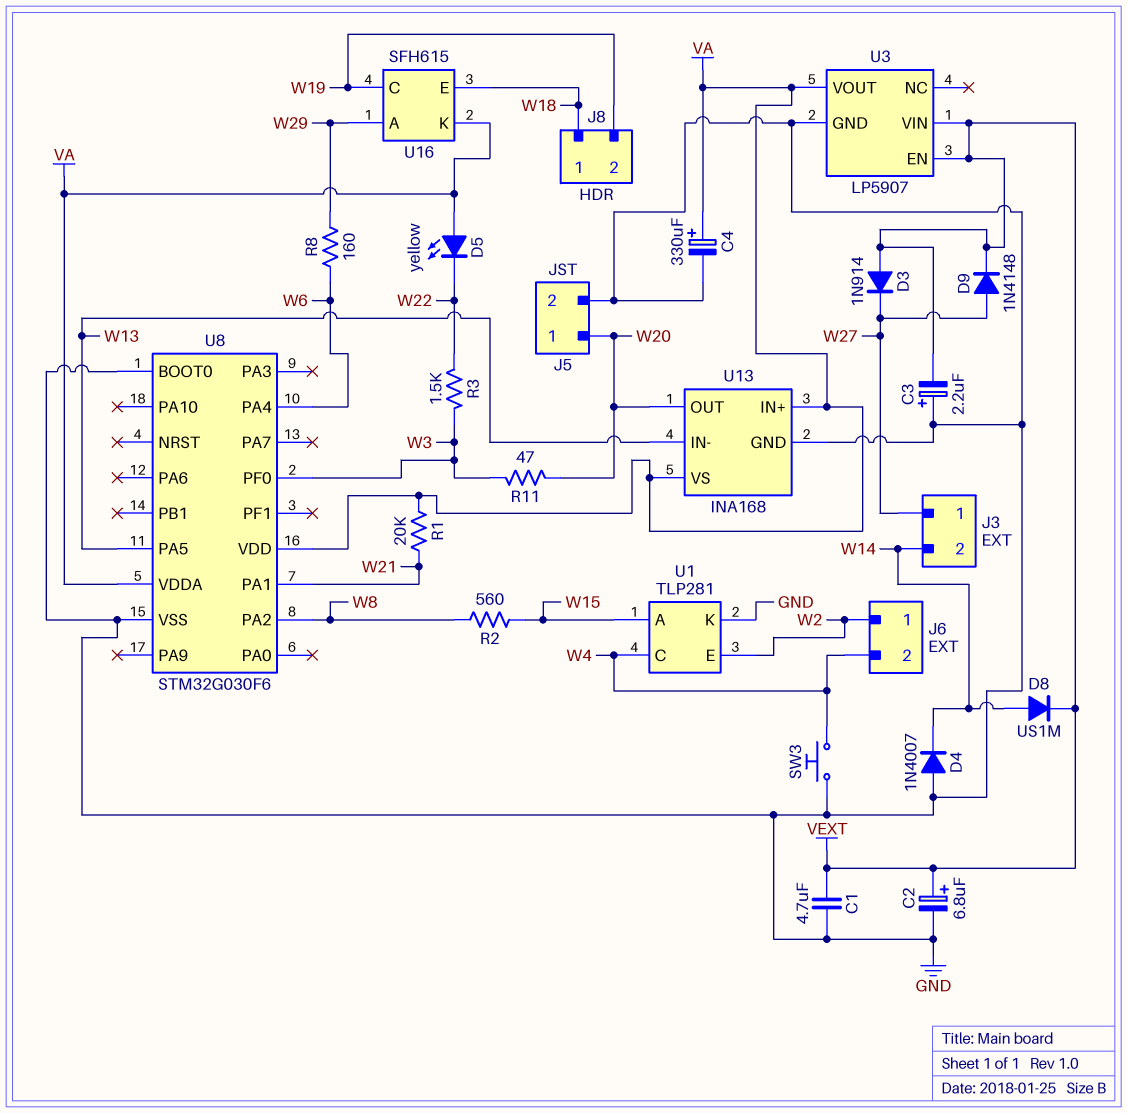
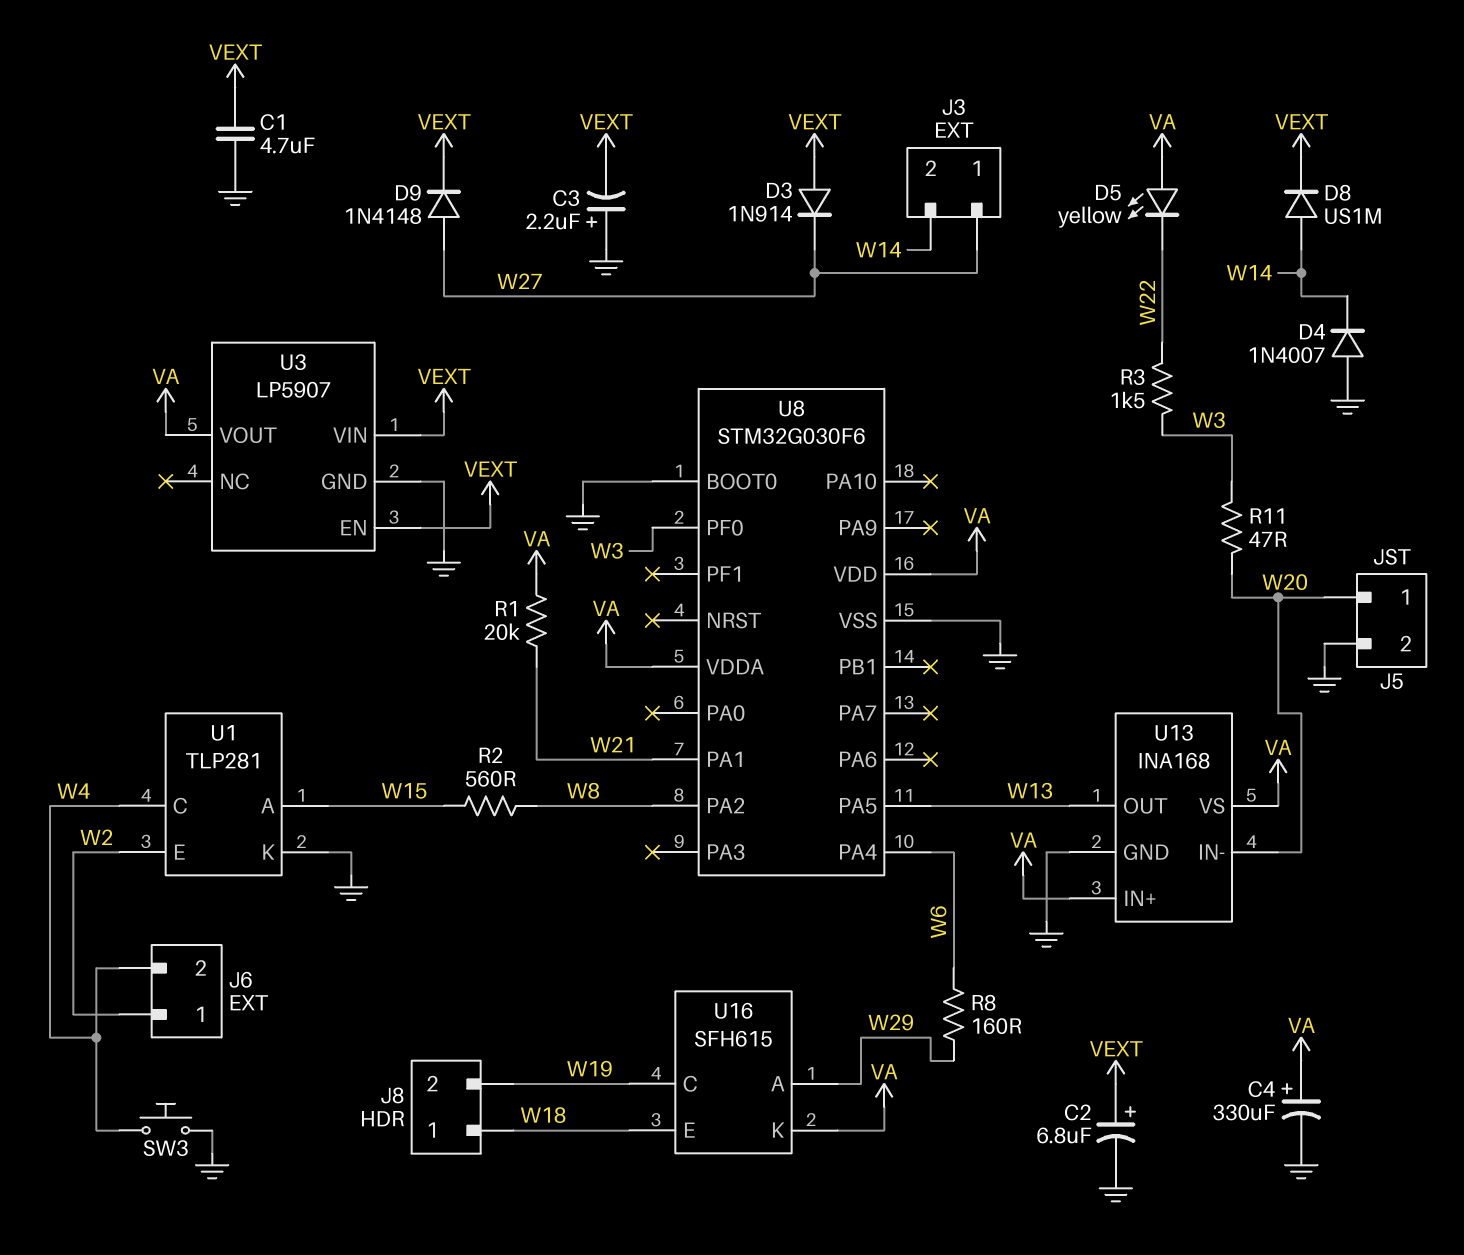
U13 pin IN-: W13 -> W20
U13 pin OUT: W20 -> W13

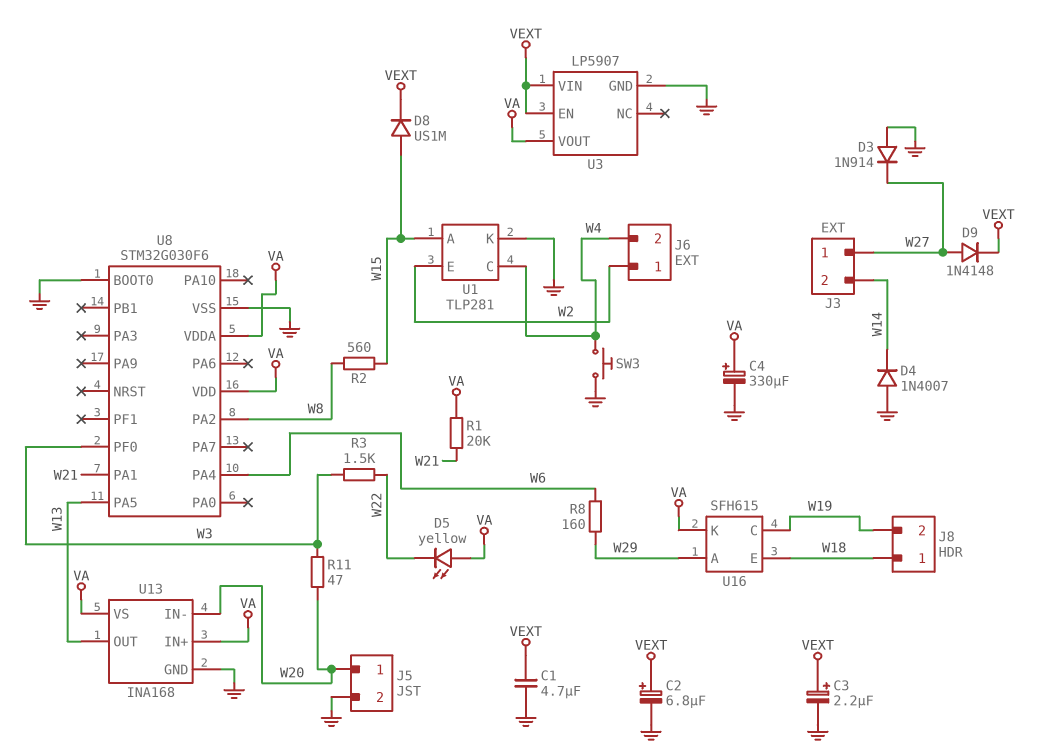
C3: 2.2uF (plus GND, minus VEXT) -> 2.2uF (plus VEXT, minus GND)
D3: diode 1N914 (A VEXT, K W27) -> diode 1N914 (A GND, K W27)
D8: diode US1M (A W14, K VEXT) -> diode US1M (A W15, K VEXT)

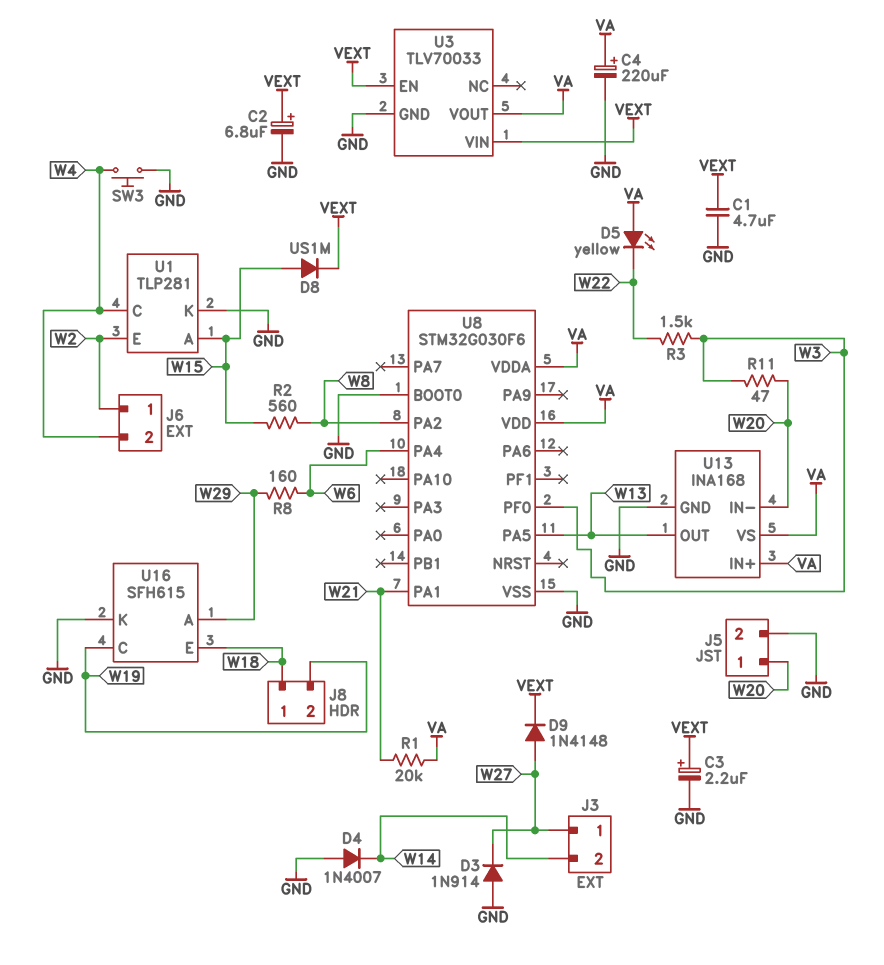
C4: 330uF (plus VA, minus GND) -> 220uF (plus VA, minus GND)
U3: LP5907 -> TLV70033
U16 pin K: VA -> GND

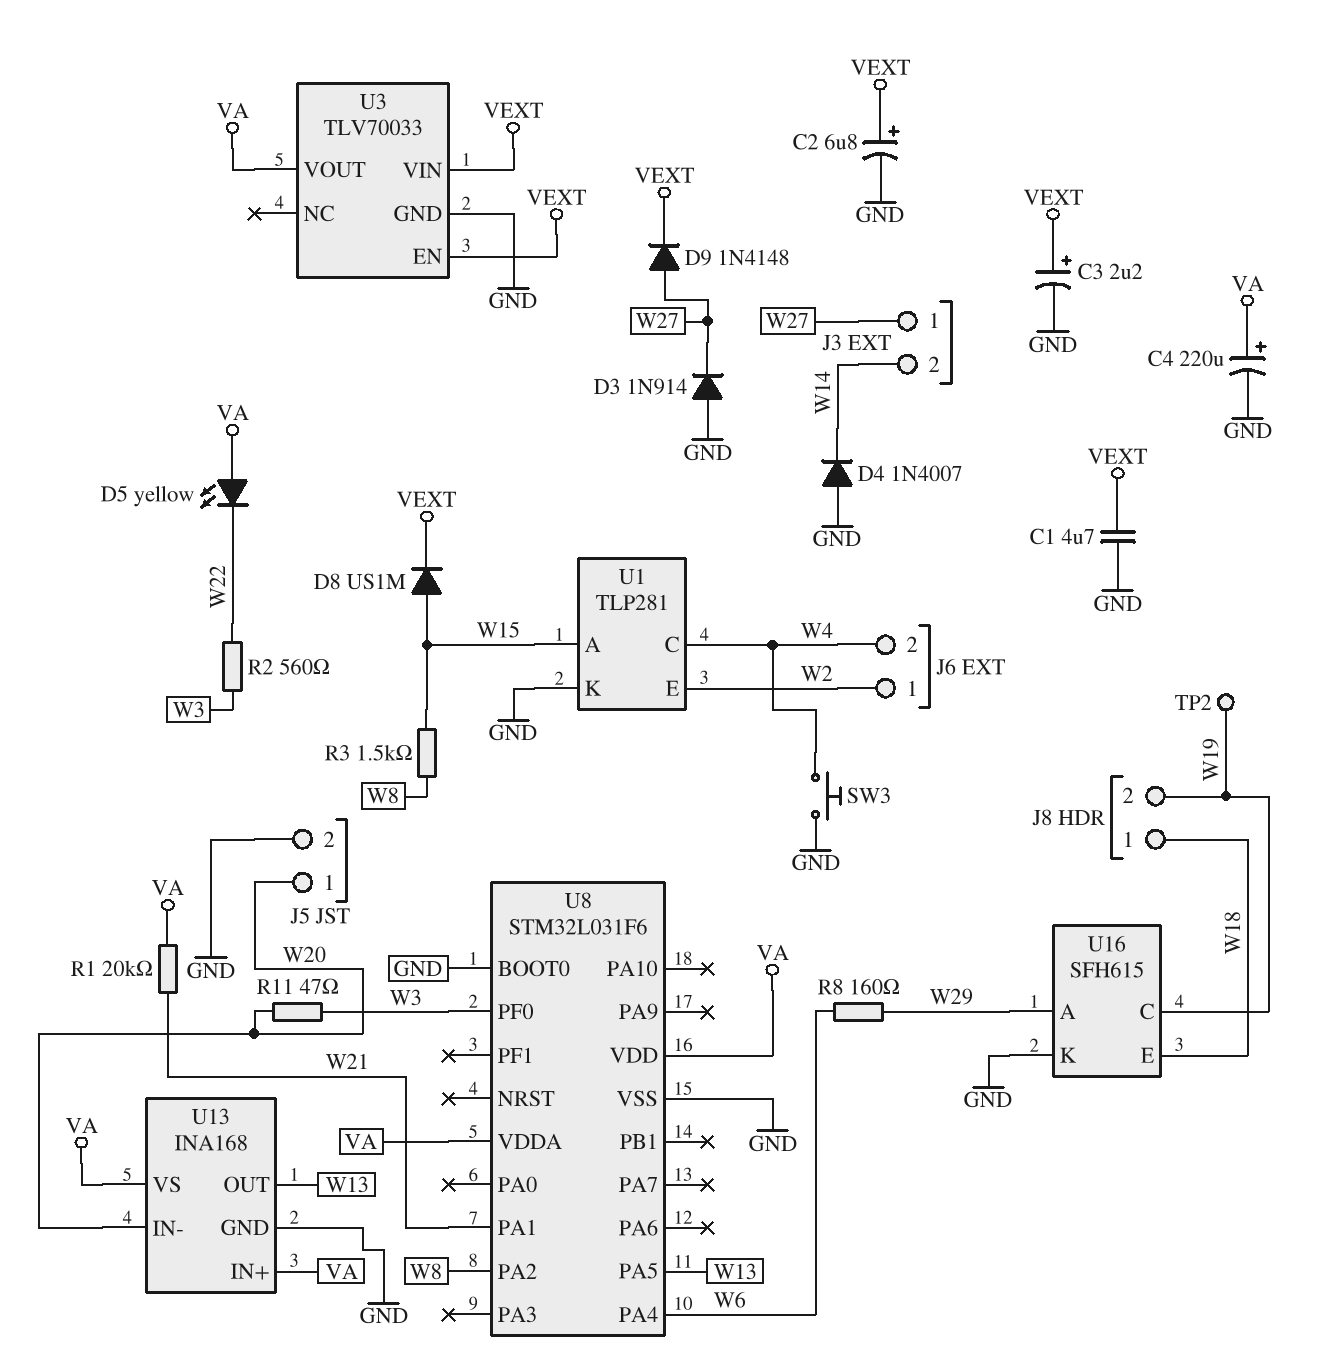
R2: 560 (W8, W15) -> 560 (W3, W22)
R3: 1.5k (W3, W22) -> 1.5k (W8, W15)
TP2: none -> test point (W19)
U8: STM32G030F6 -> STM32L031F6

